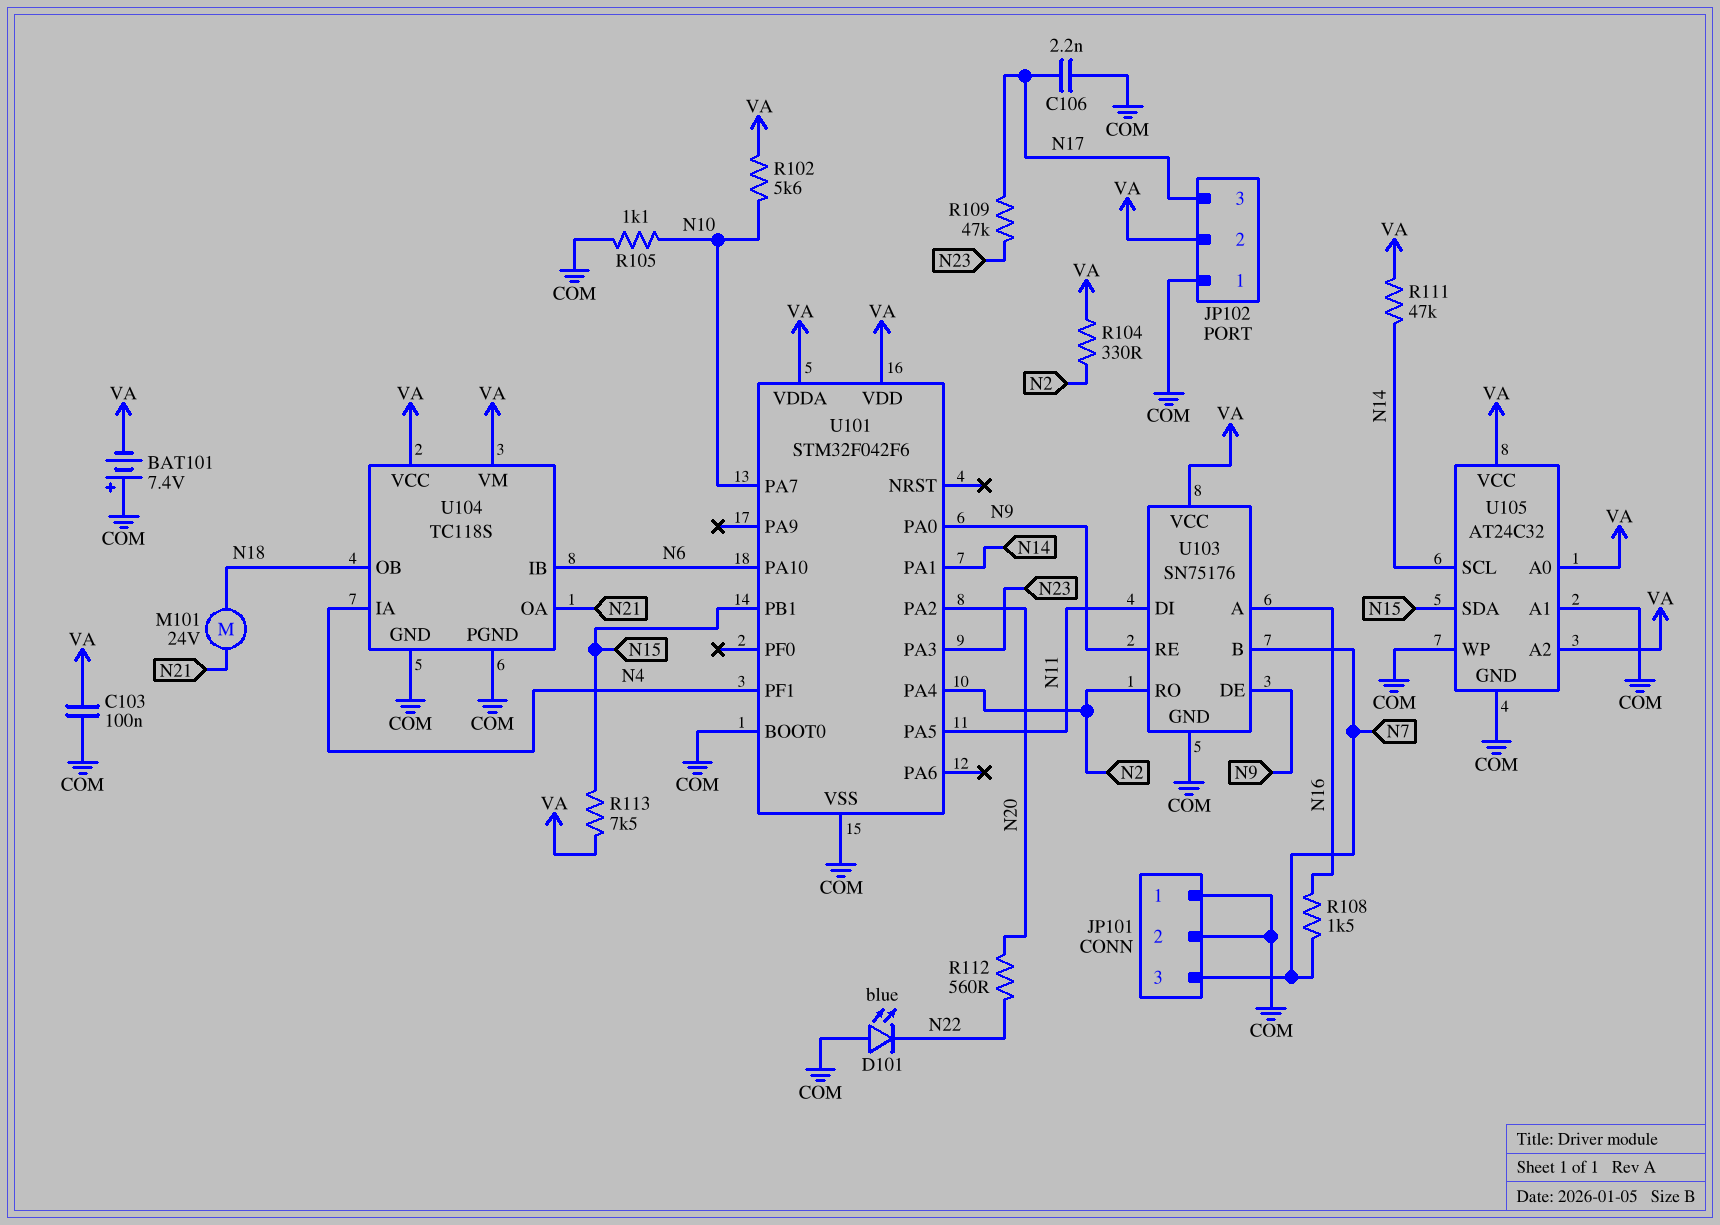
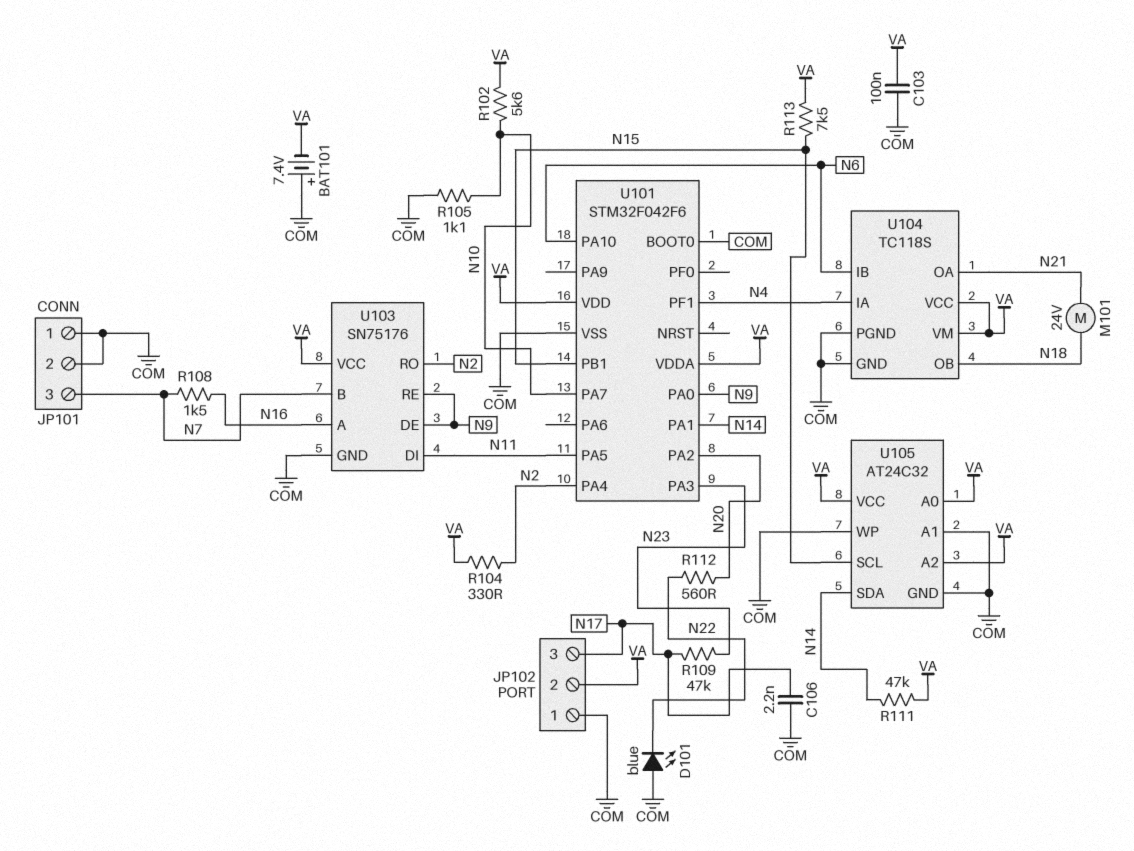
U105 pin SCL: N14 -> N15
U105 pin SDA: N15 -> N14

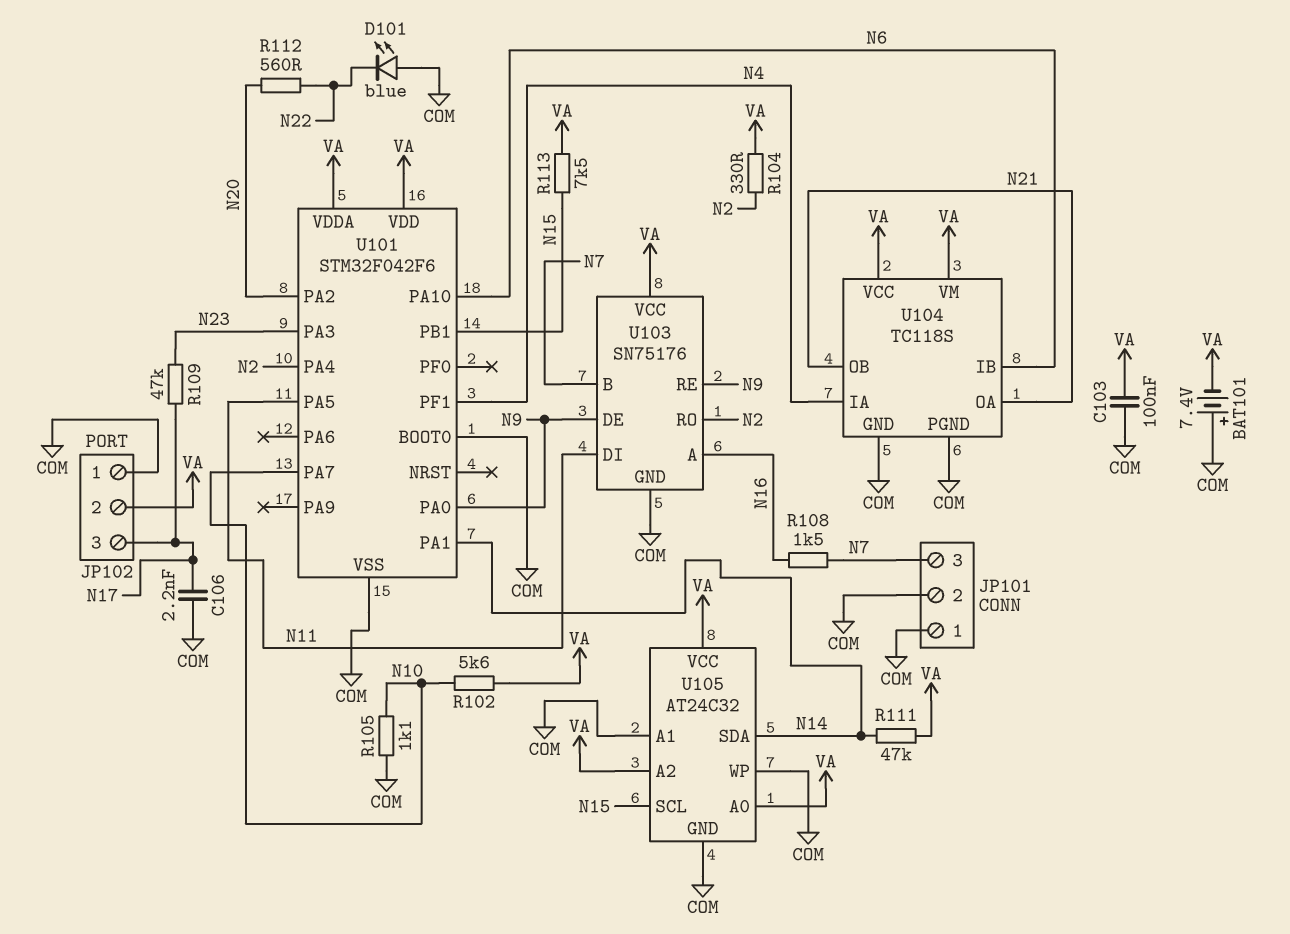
M101: motor 24V (N18, N21) -> none
U104 pin OB: N18 -> N21

